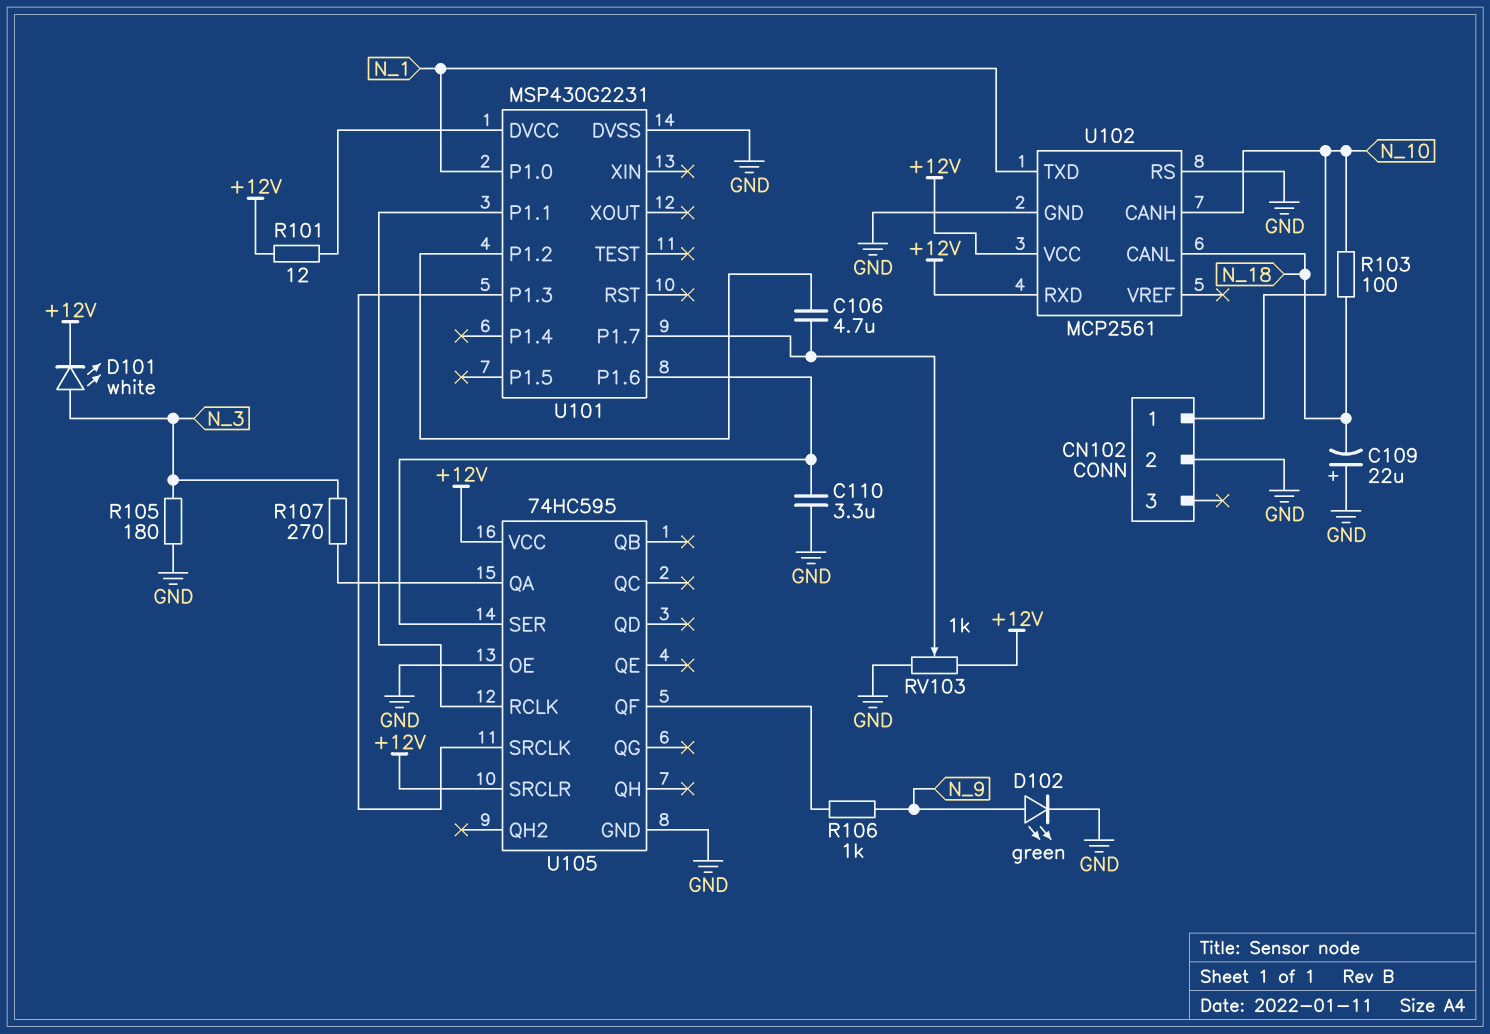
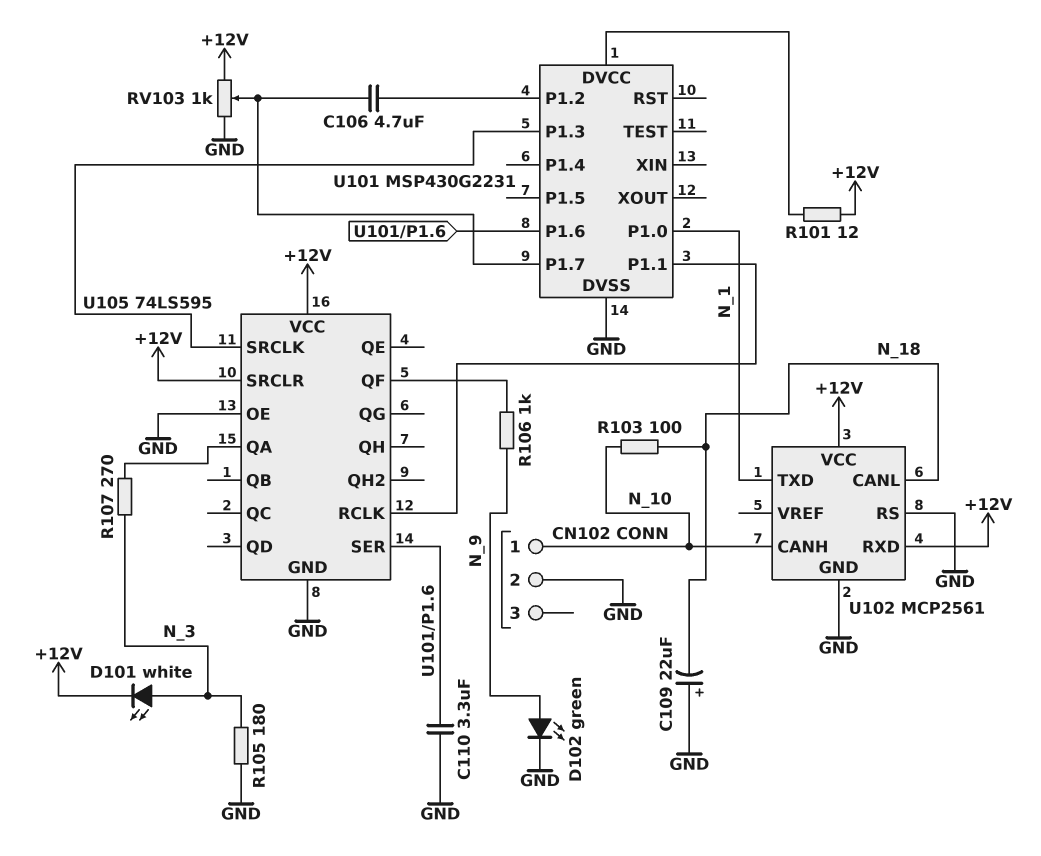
U105: 74HC595 -> 74LS595

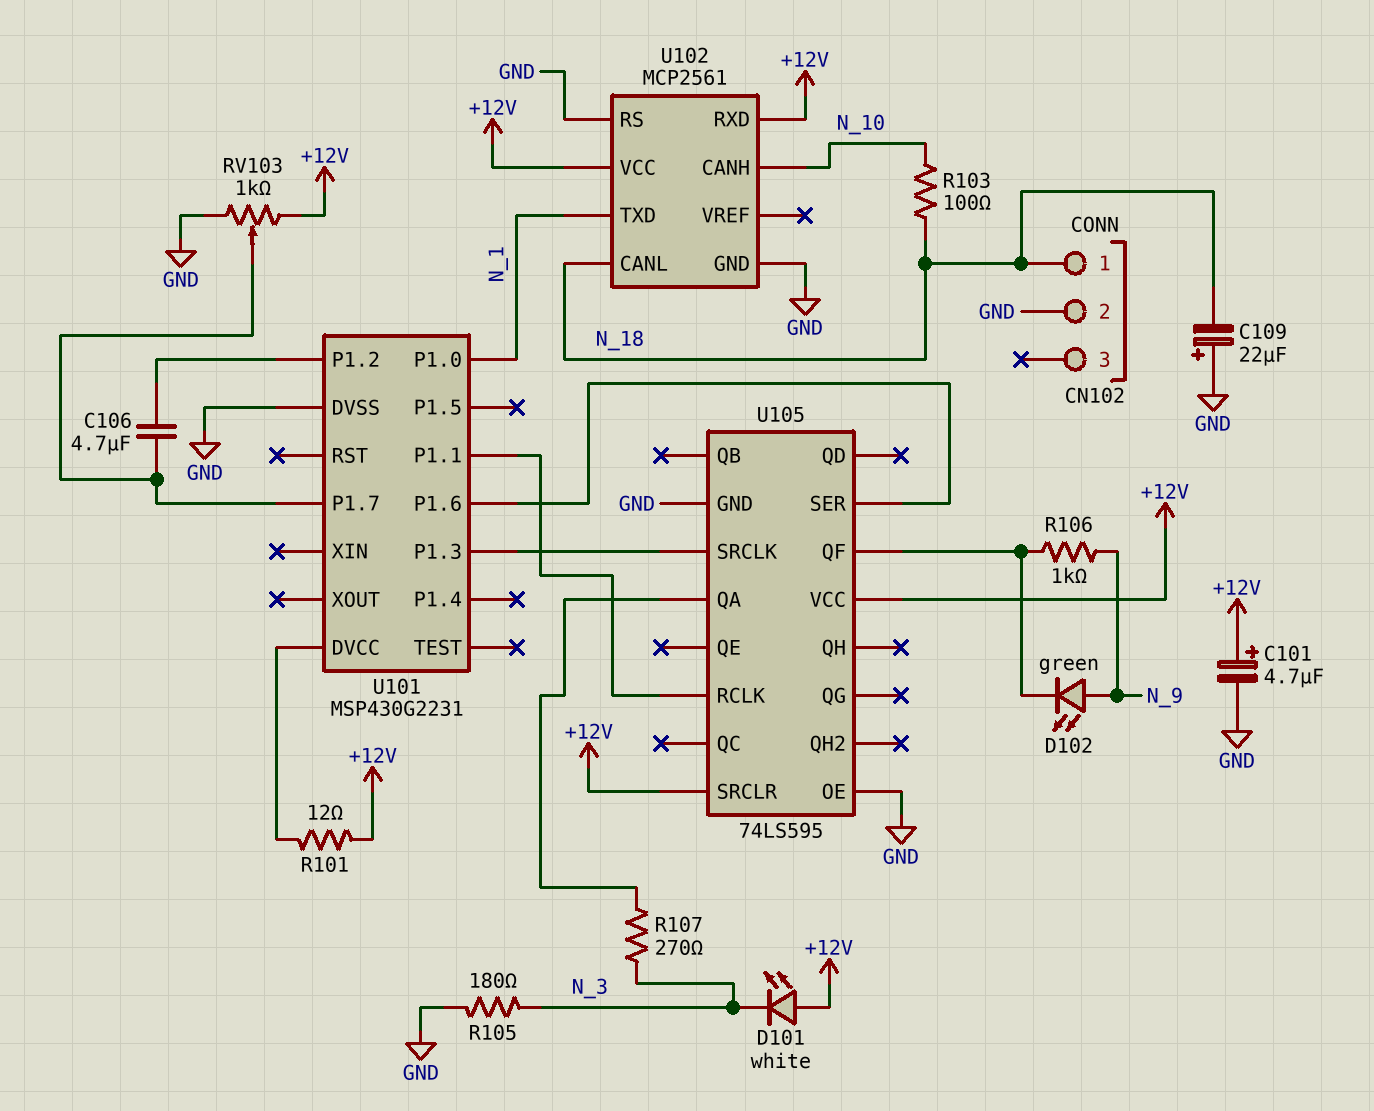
C101: none -> 4.7uF (plus +12V, minus GND)
C110: 3.3uF (GND, U101/P1.6) -> none
CN102 pin 1: N_10 -> N_18
D101: LED white (A N_3, K +12V) -> LED white (A +12V, K N_3)
D102: LED green (A N_9, K GND) -> LED green (A N_9, K U105/QF)

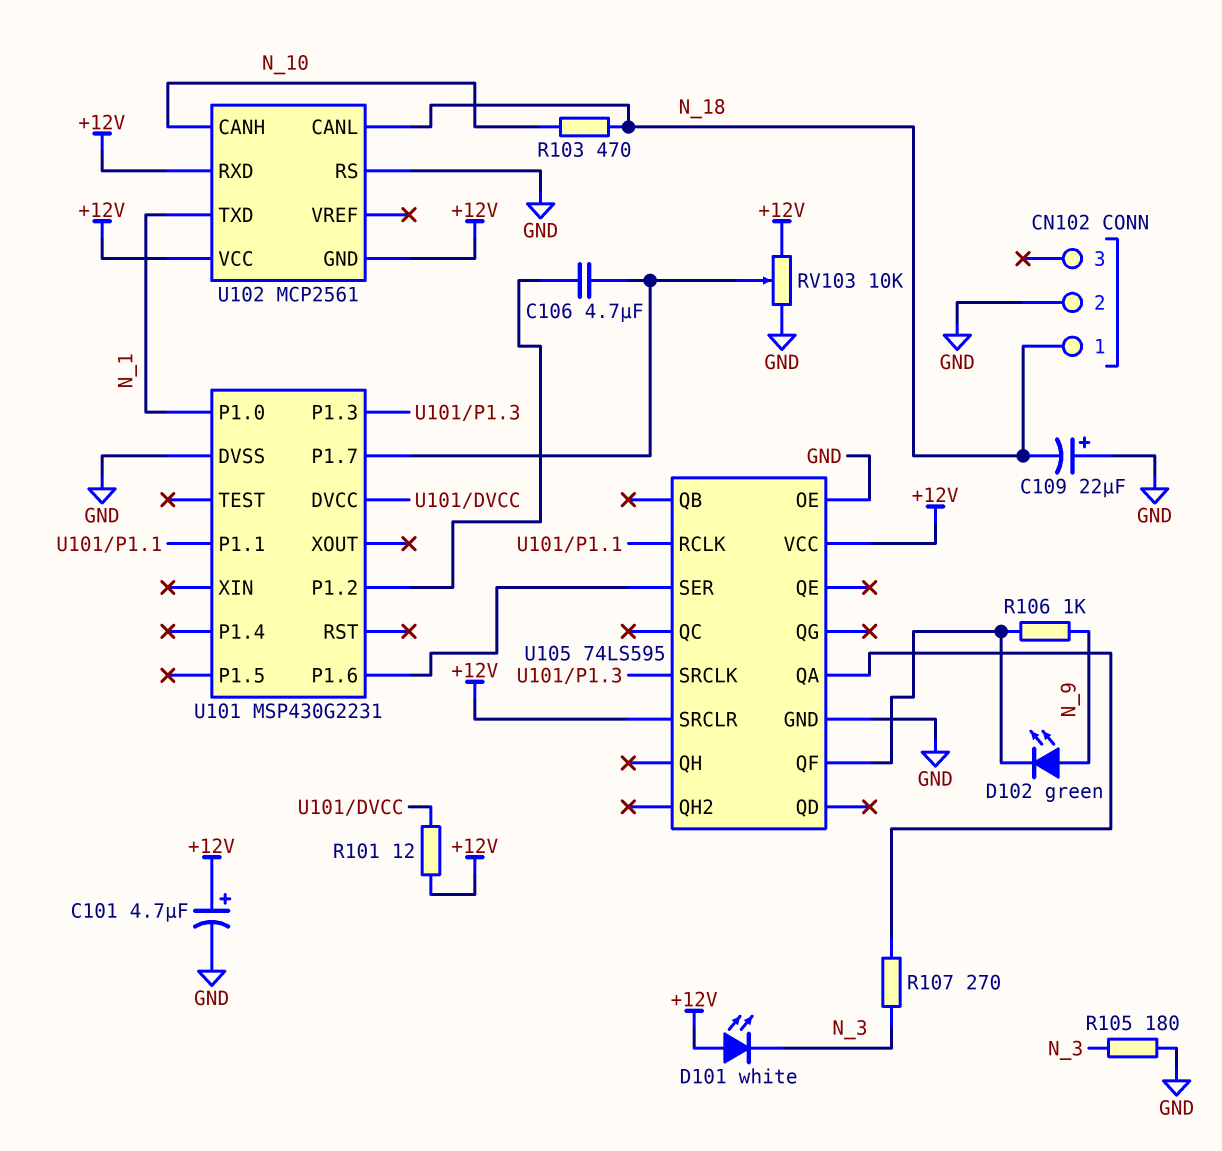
R103: 100 (N_10, N_18) -> 470 (N_10, N_18)
RV103: 1k (+12V, GND, wiper U101/P1.7) -> 10k (+12V, GND, wiper U101/P1.7)
U102 pin GND: GND -> +12V

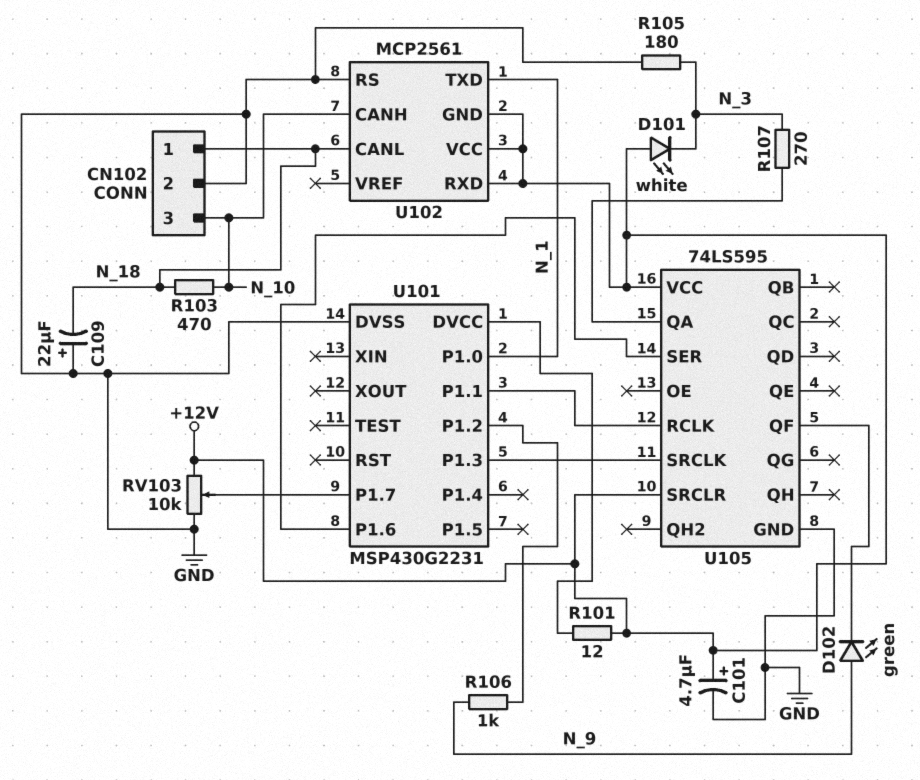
C106: 4.7uF (U101/P1.2, U101/P1.7) -> none
CN102 pin 3: none -> N_10
R106: 1k (N_9, U105/QF) -> 1k (N_9, U101/P1.2)
U105 pin OE: GND -> none

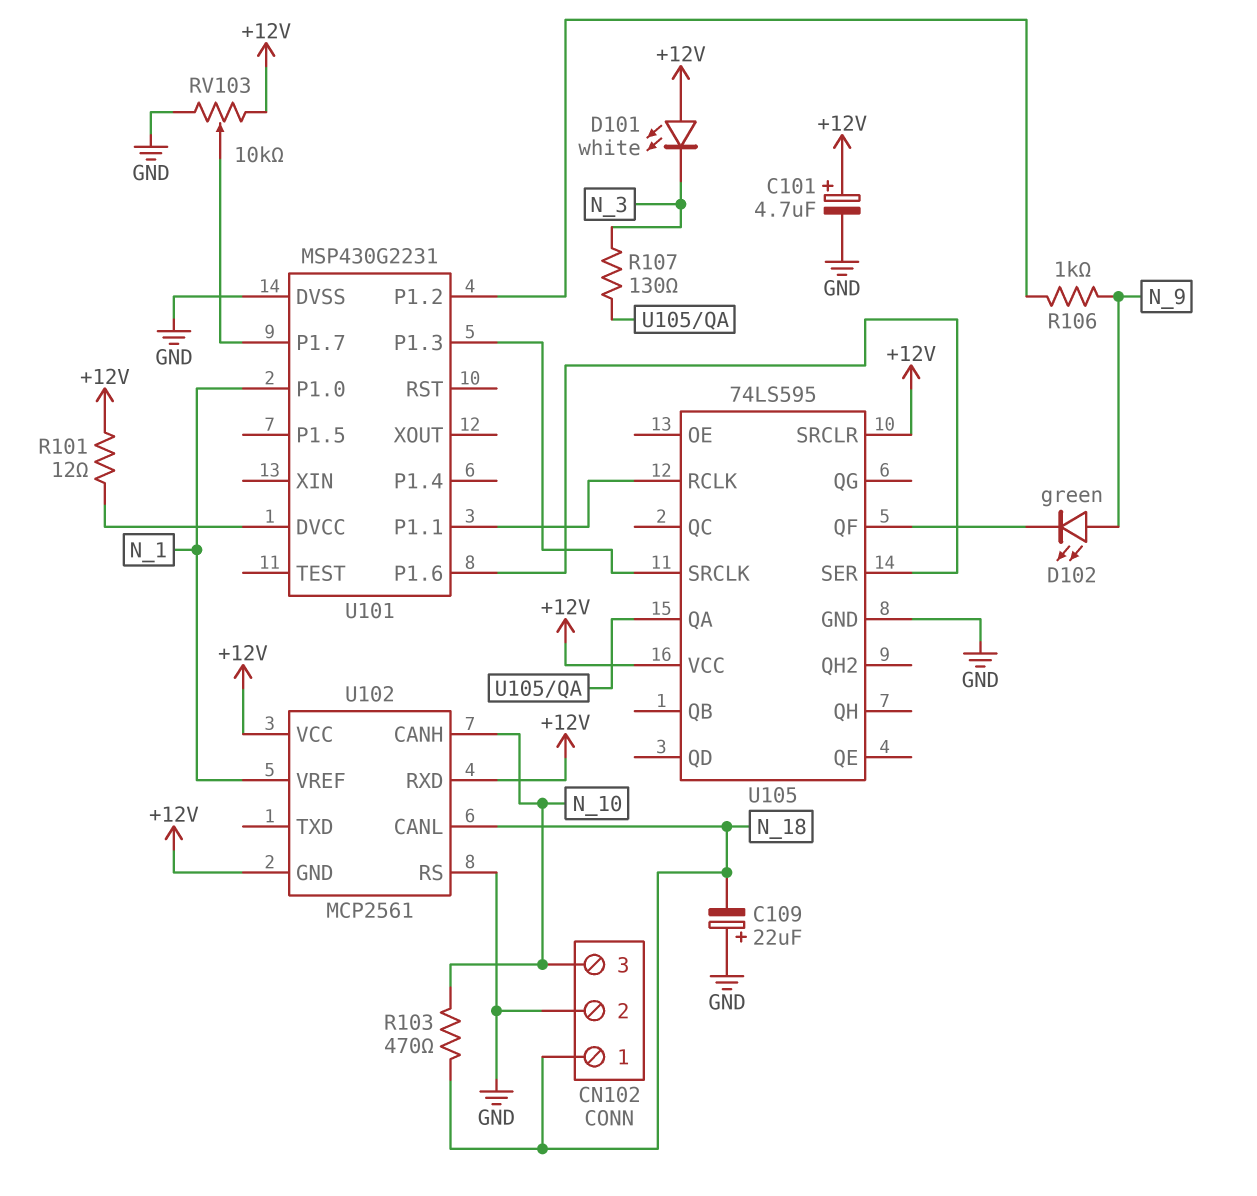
R105: 180 (GND, N_3) -> none
R107: 270 (N_3, U105/QA) -> 130 (N_3, U105/QA)
U102 pin TXD: N_1 -> none
U102 pin VREF: none -> N_1

